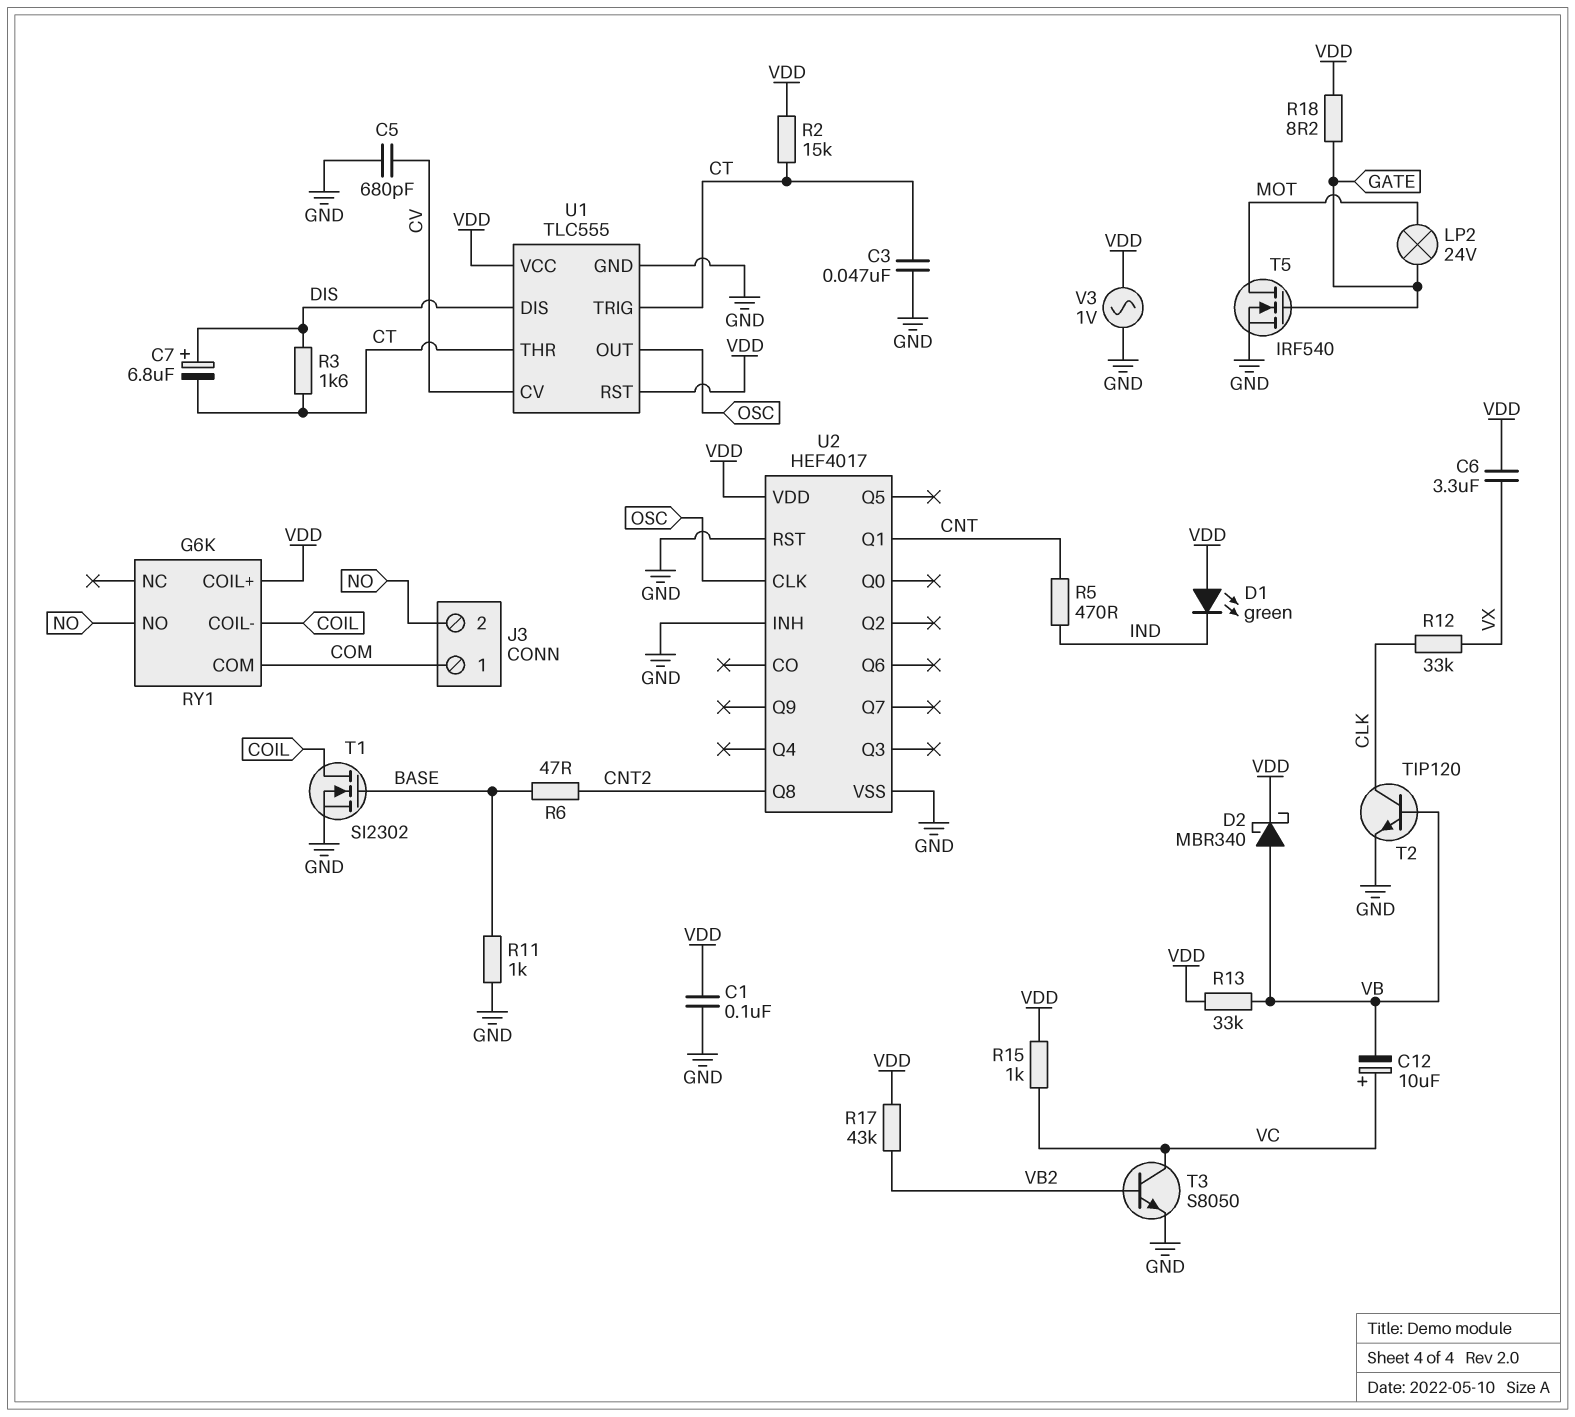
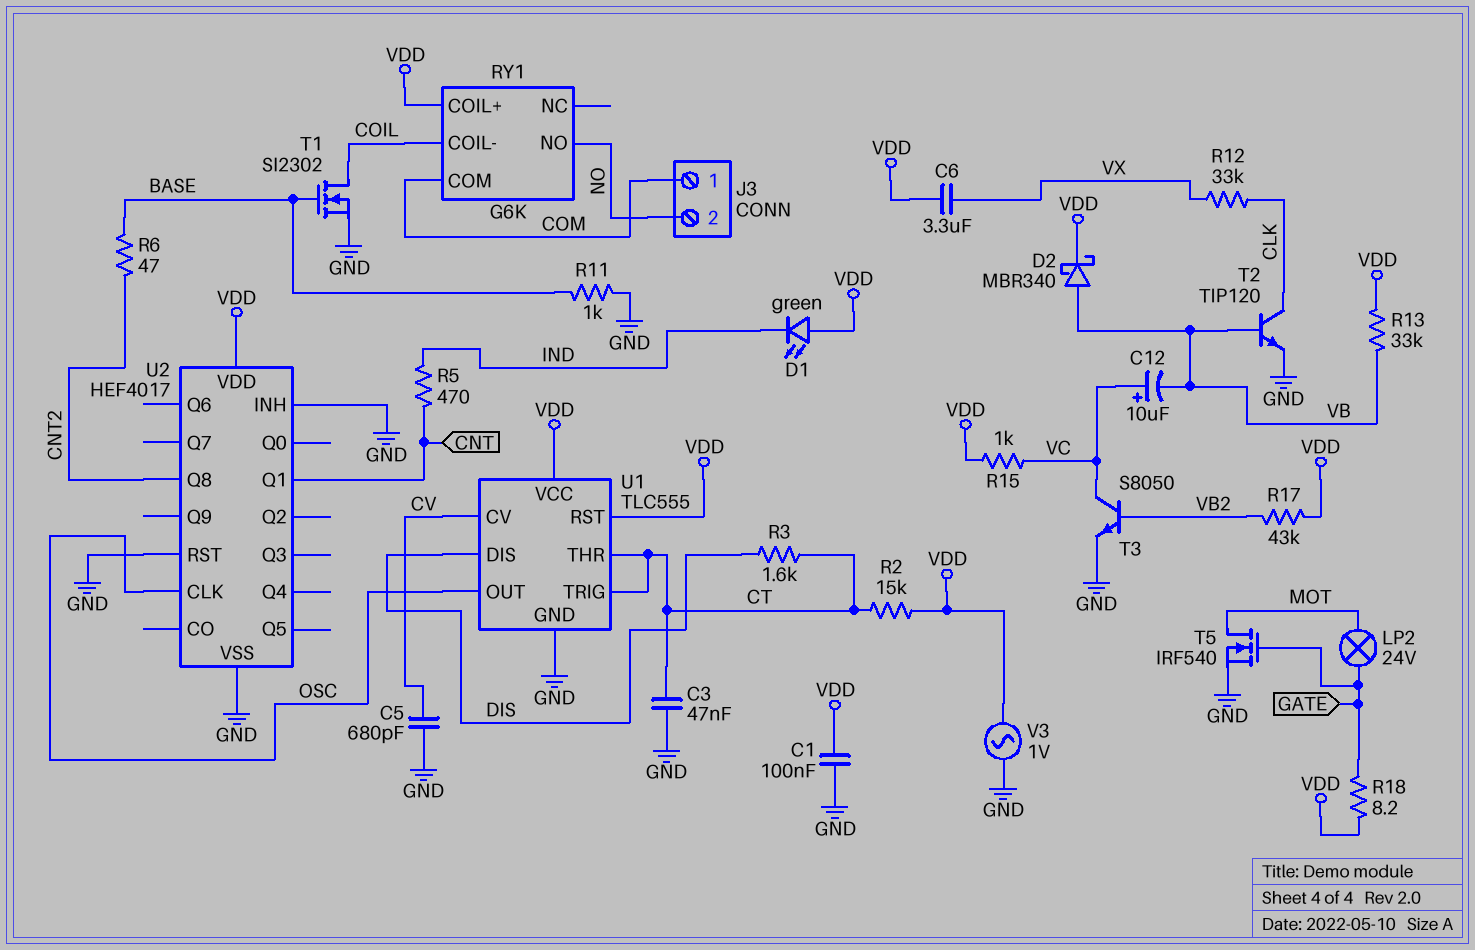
C7: 6.8uF (plus DIS, minus CT) -> none

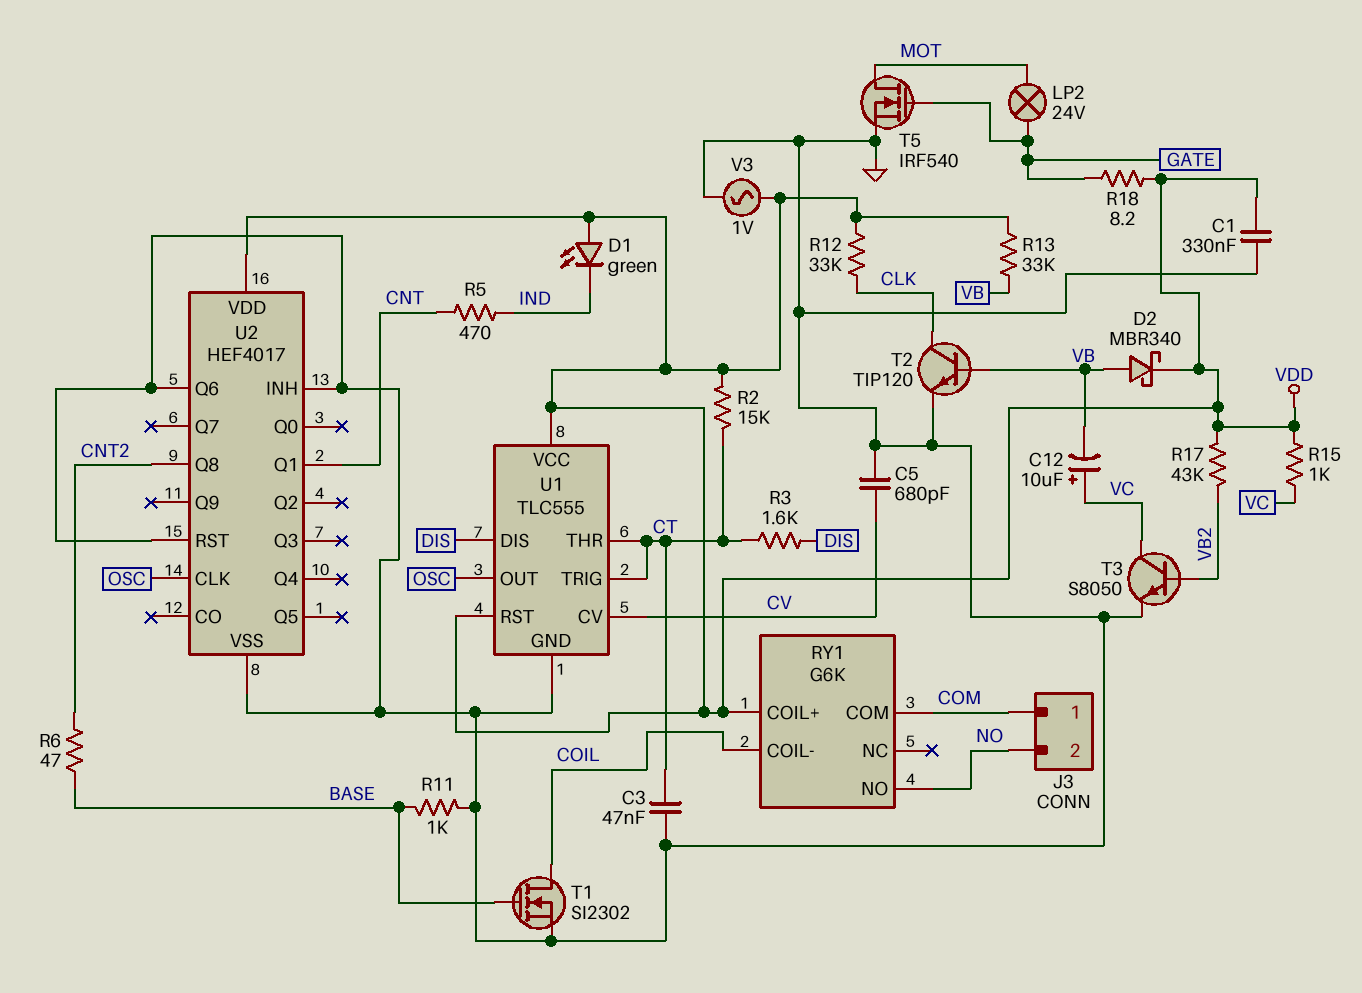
C1: 100nF (GND, VDD) -> 330nF (GND, VDD)
C6: 3.3uF (VDD, VX) -> none
R12: 33k (CLK, VX) -> 33k (CLK, VDD)
U2 pin Q6: none -> GND

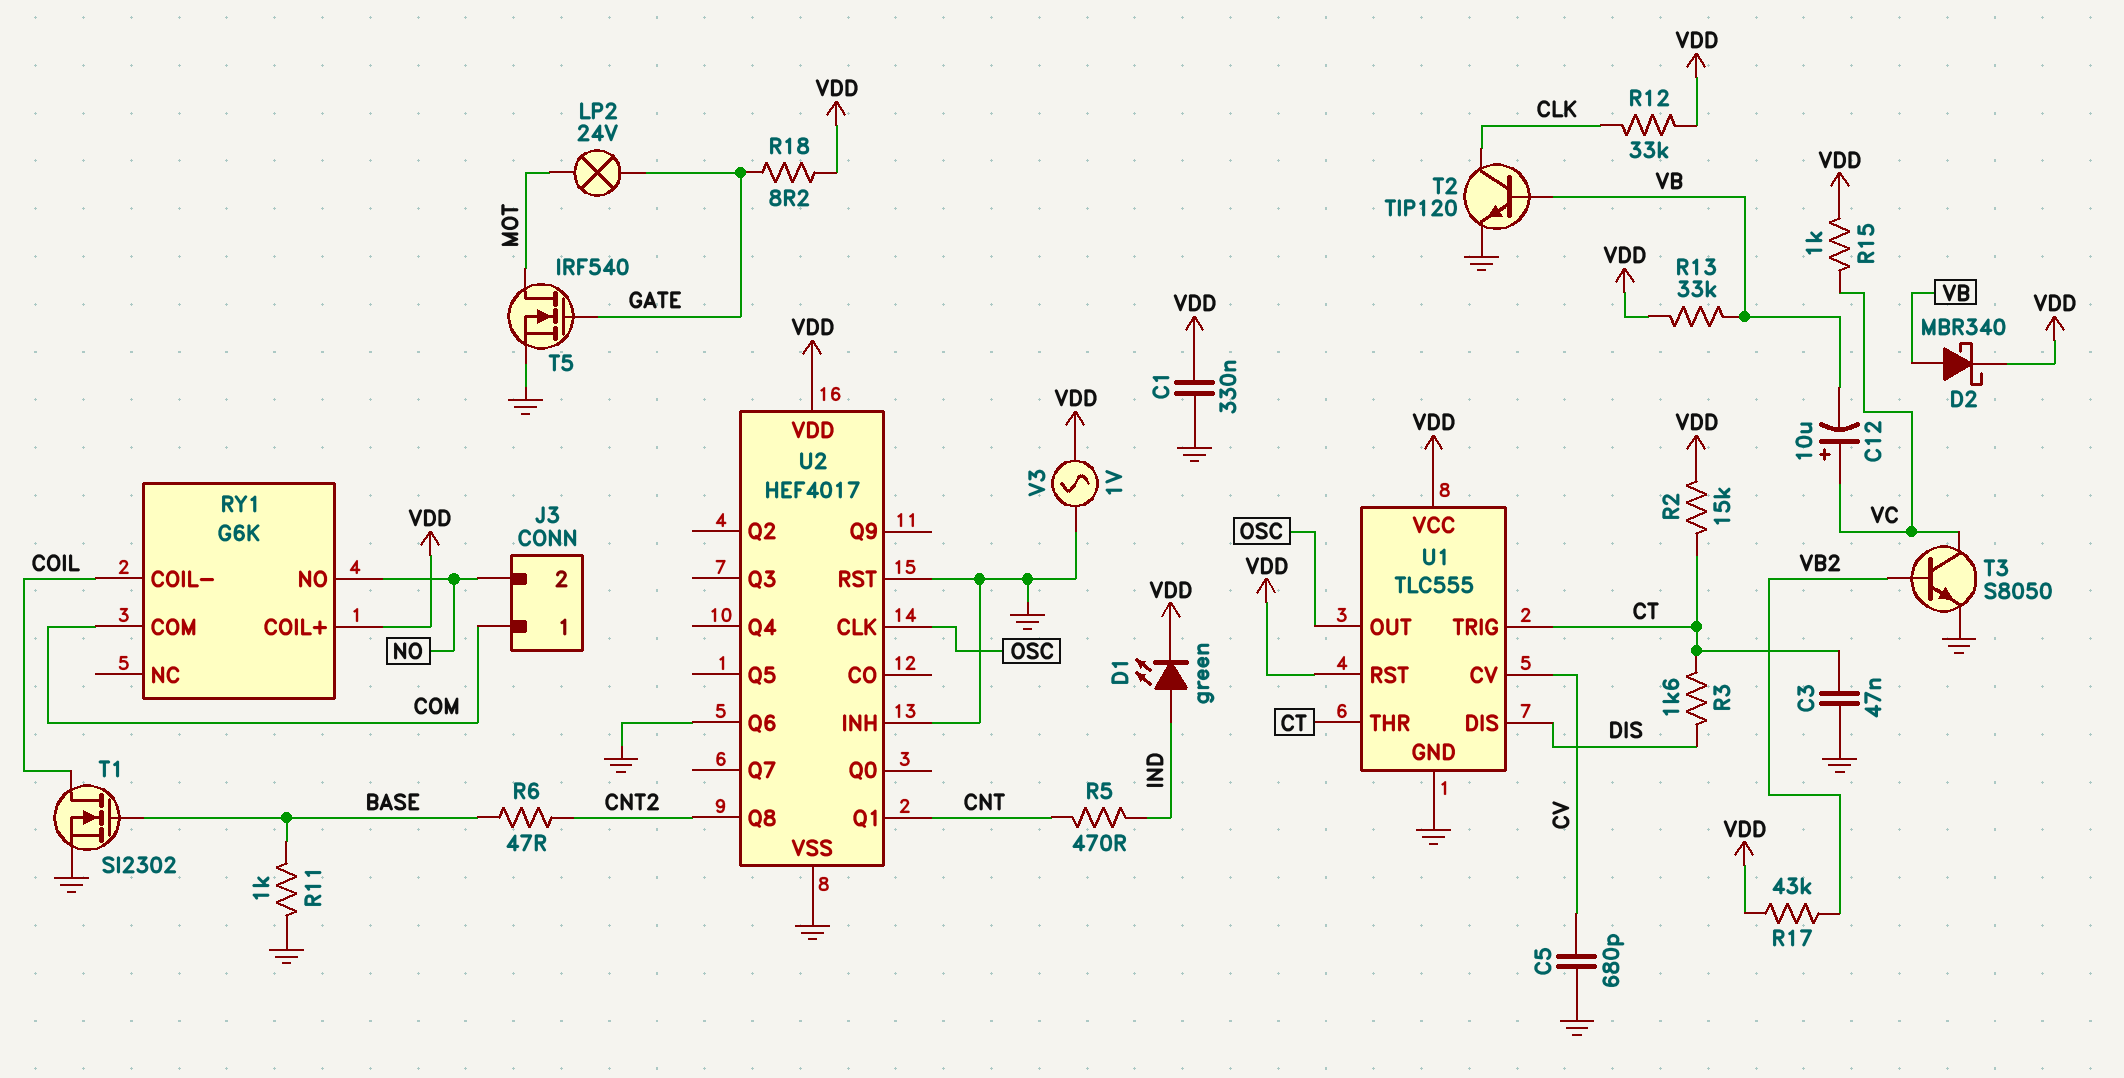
D1: LED green (A VDD, K IND) -> LED green (A IND, K VDD)

